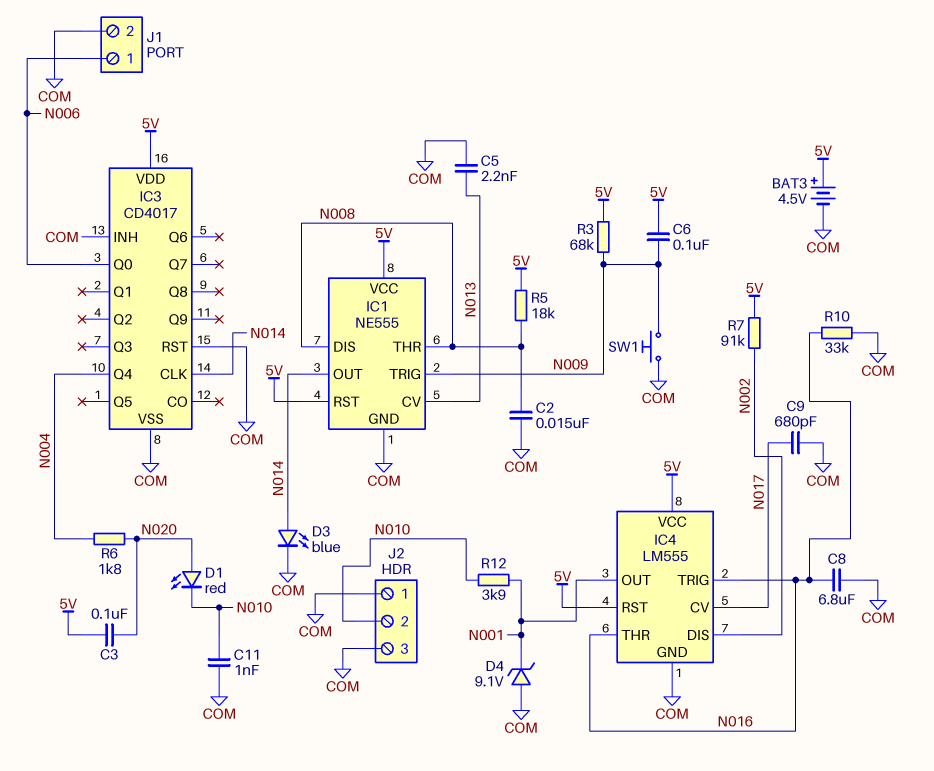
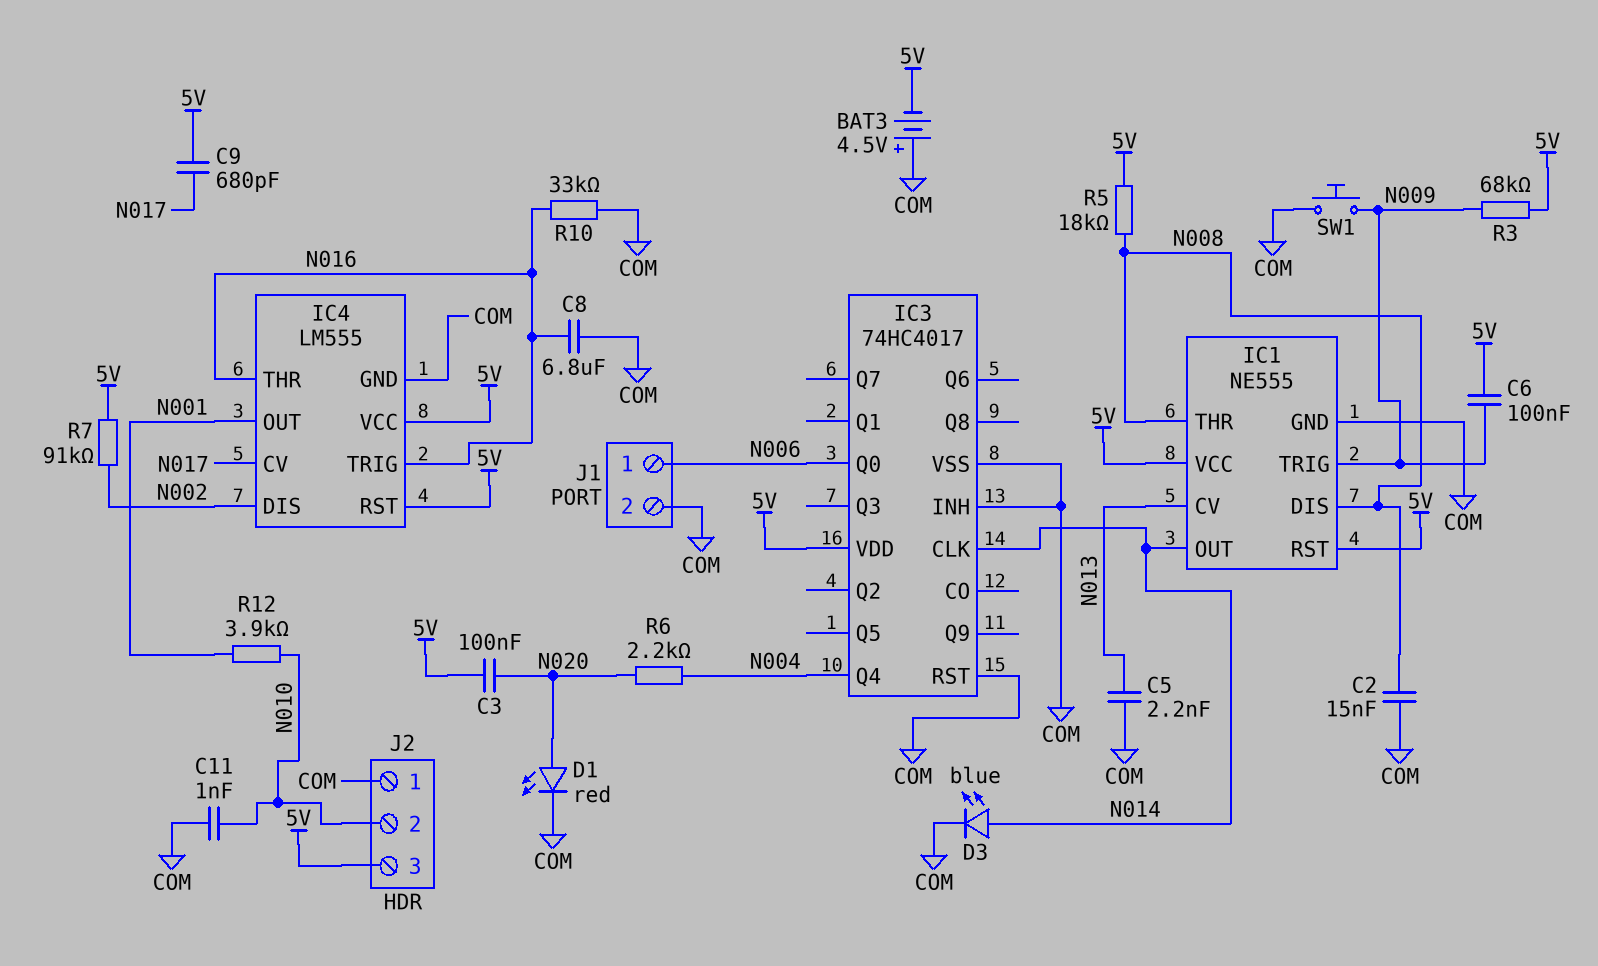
BAT3: 4.5V (plus 5V, minus COM) -> 4.5V (plus COM, minus 5V)
C9: 680pF (COM, N017) -> 680pF (5V, N017)
D1: LED red (A N020, K N010) -> LED red (A N020, K COM)
D4: zener 9.1V (A COM, K N001) -> none
IC3: CD4017 -> 74HC4017
J2 pin 3: COM -> 5V
R6: 1.8k (N004, N020) -> 2.2k (N004, N020)

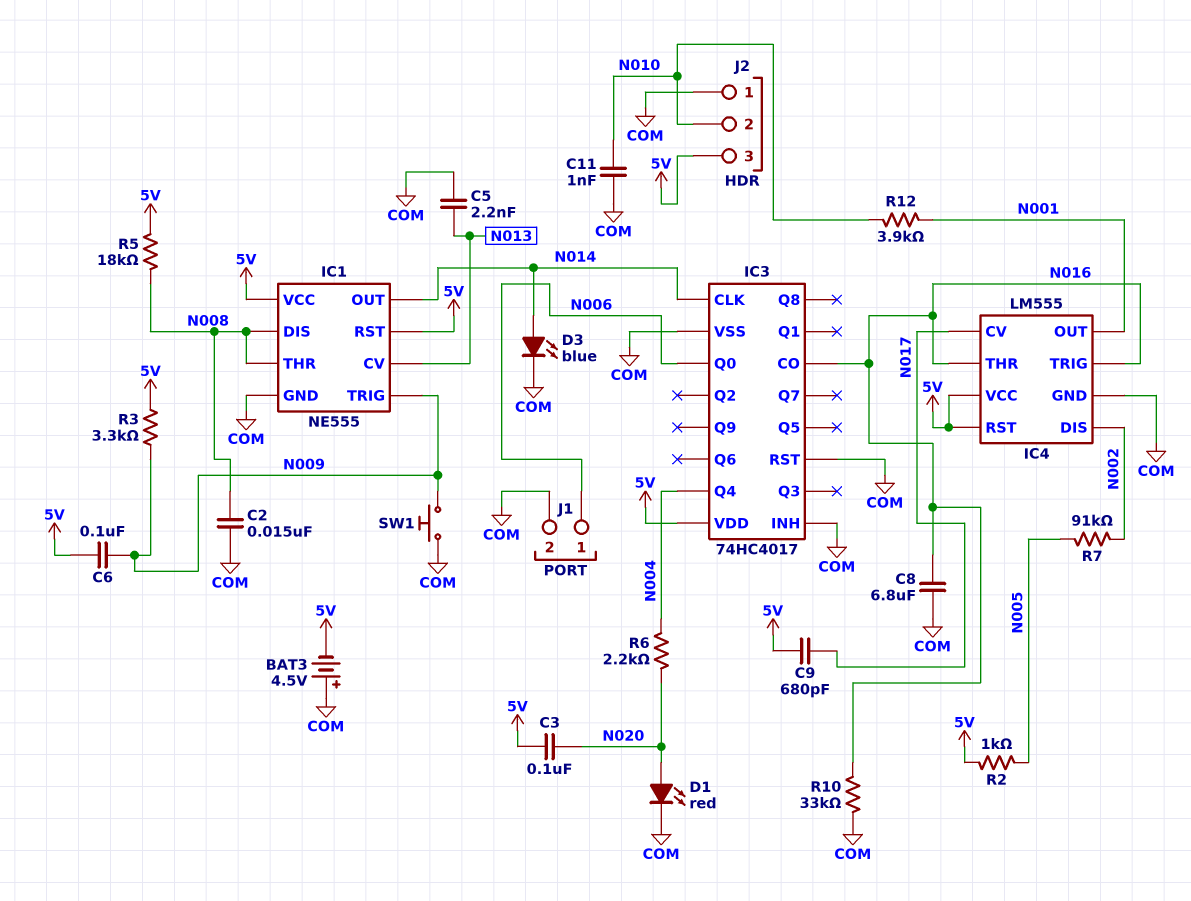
IC3 pin CO: none -> N016
R2: none -> 1k (5V, N005)
R3: 68k (5V, N009) -> 3.3k (5V, N009)
R7: 91k (5V, N002) -> 91k (N002, N005)

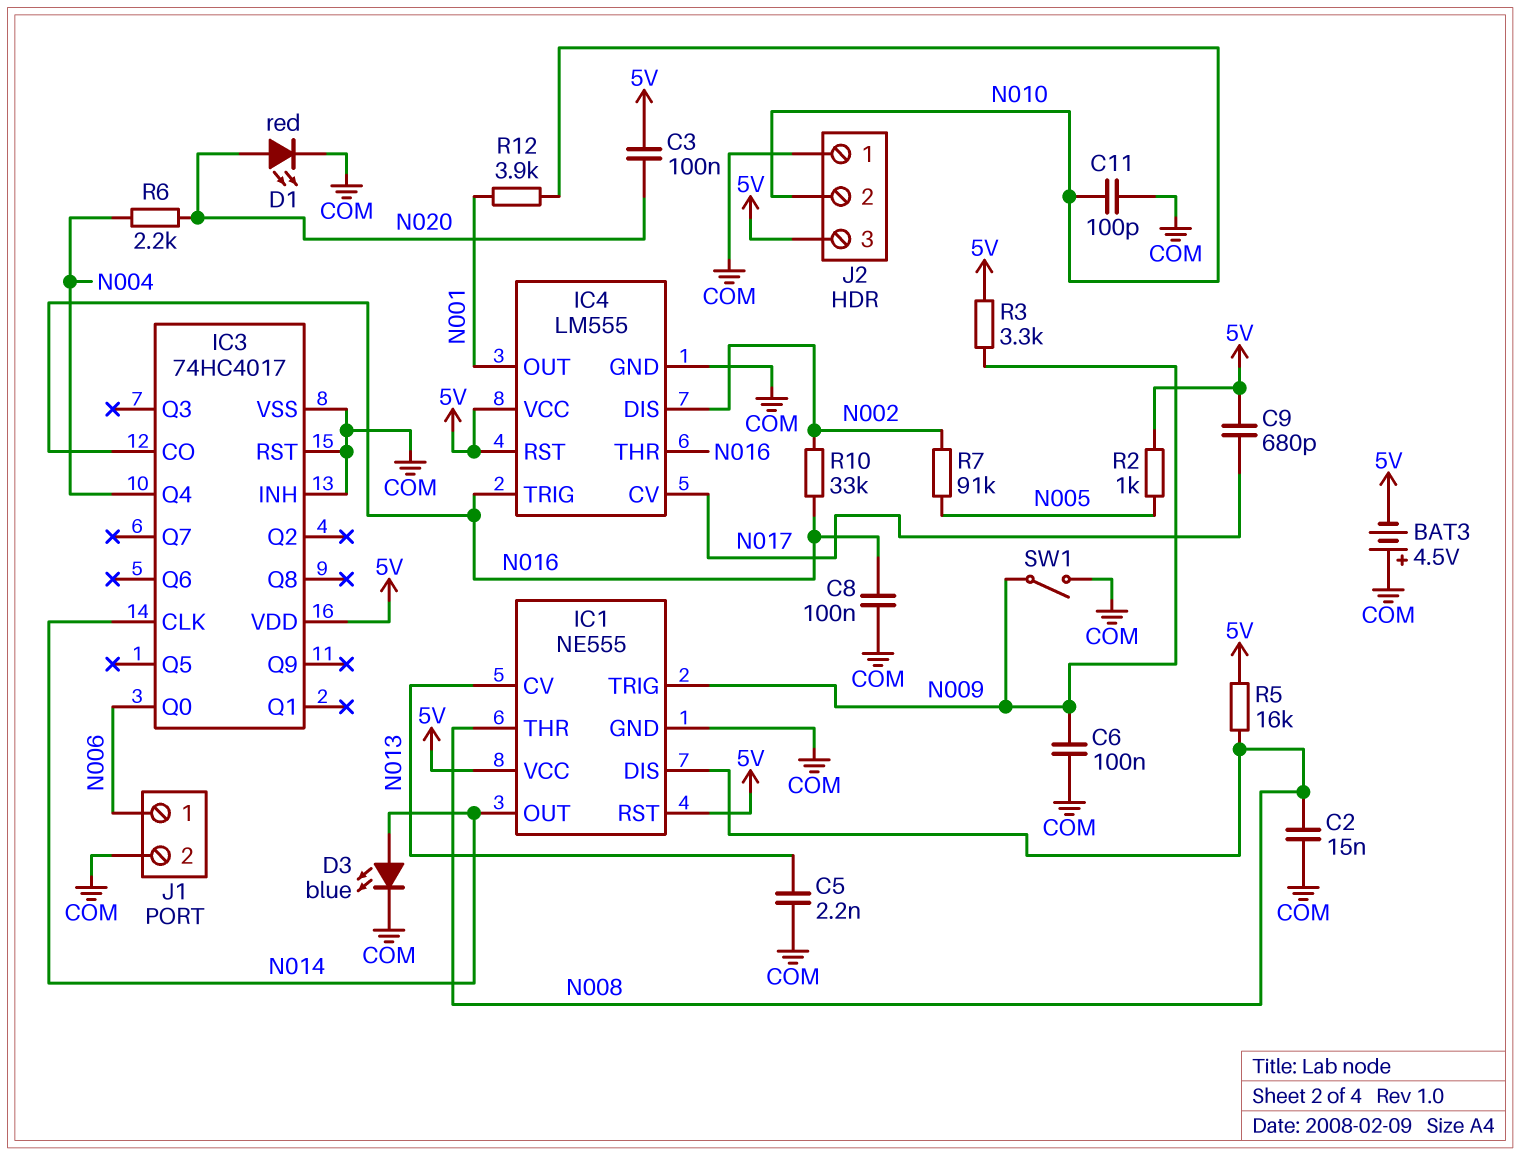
C6: 100nF (5V, N009) -> 100nF (COM, N009)
C8: 6.8uF (COM, N016) -> 100nF (COM, N016)
C11: 1nF (COM, N010) -> 100pF (COM, N010)
R5: 18k (5V, N008) -> 16k (5V, N008)
R10: 33k (COM, N016) -> 33k (N002, N016)
SW1: button (COM, N009) -> switch (COM, N009)

